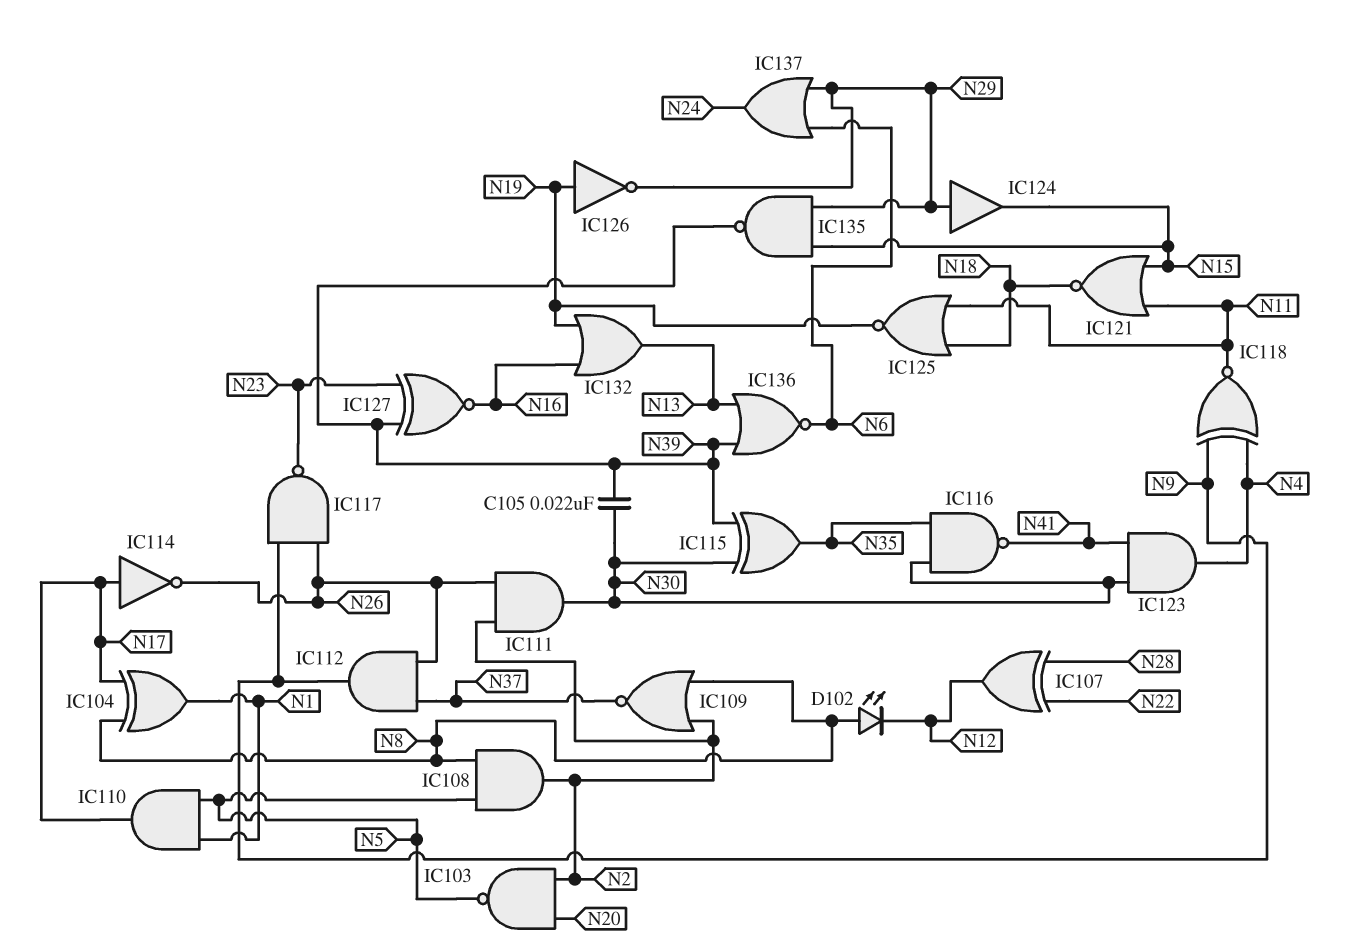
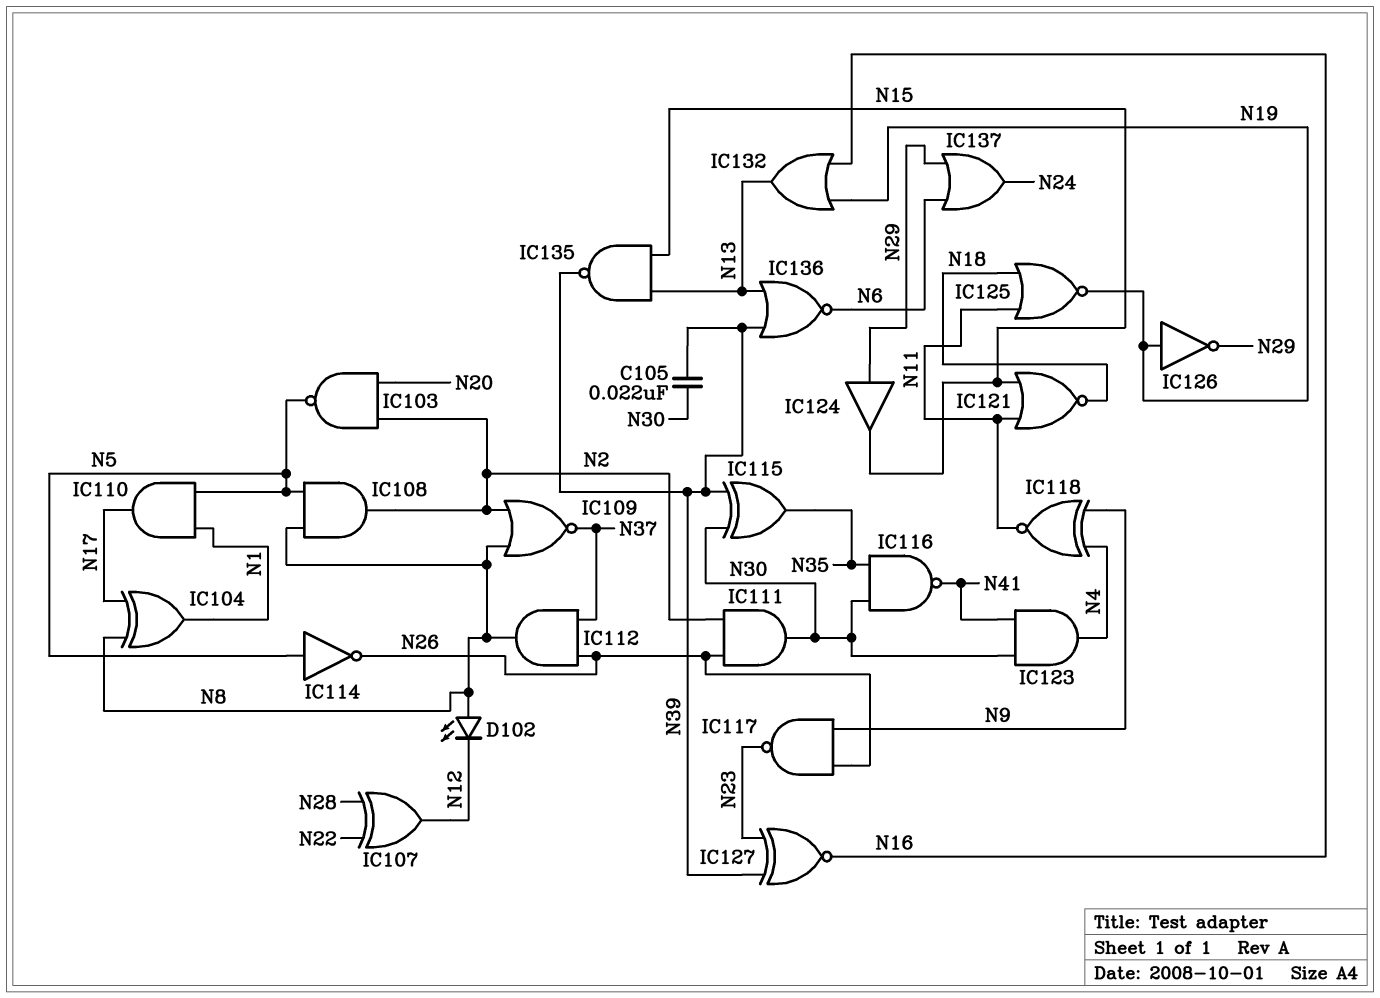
IC112: AND (in N26, in N37, out N9) -> AND (in N26, in N37, out N8)
IC114: NOT (in N17, out N26) -> NOT (in N5, out N26)
IC135: NAND (in N15, in N29, out N39) -> NAND (in N13, in N15, out N39)

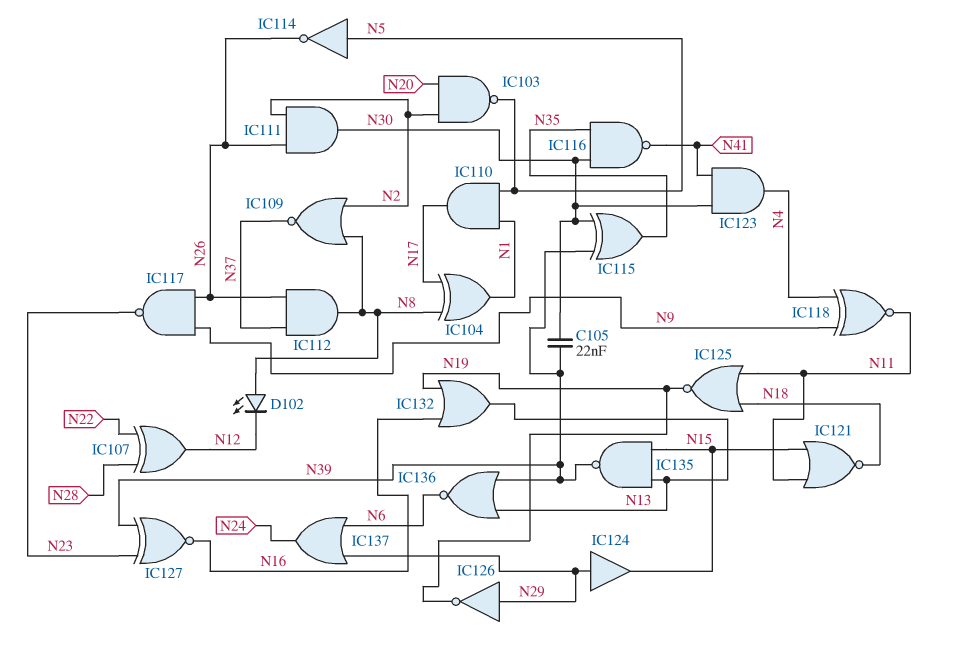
IC108: AND (in N5, in N8, out N2) -> none
IC126: NOT (in N19, out N29) -> NOT (in N29, out N19)

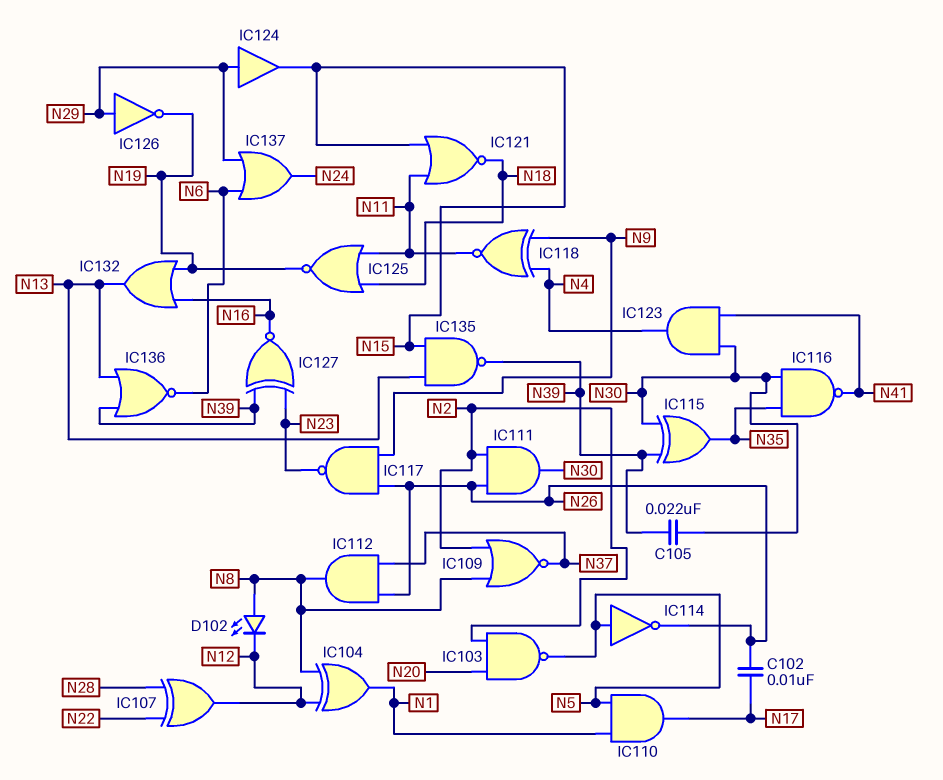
C102: none -> 10nF (N17, N26)
IC104: XOR (in N8, in N17, out N1) -> XOR (in N8, in N12, out N1)

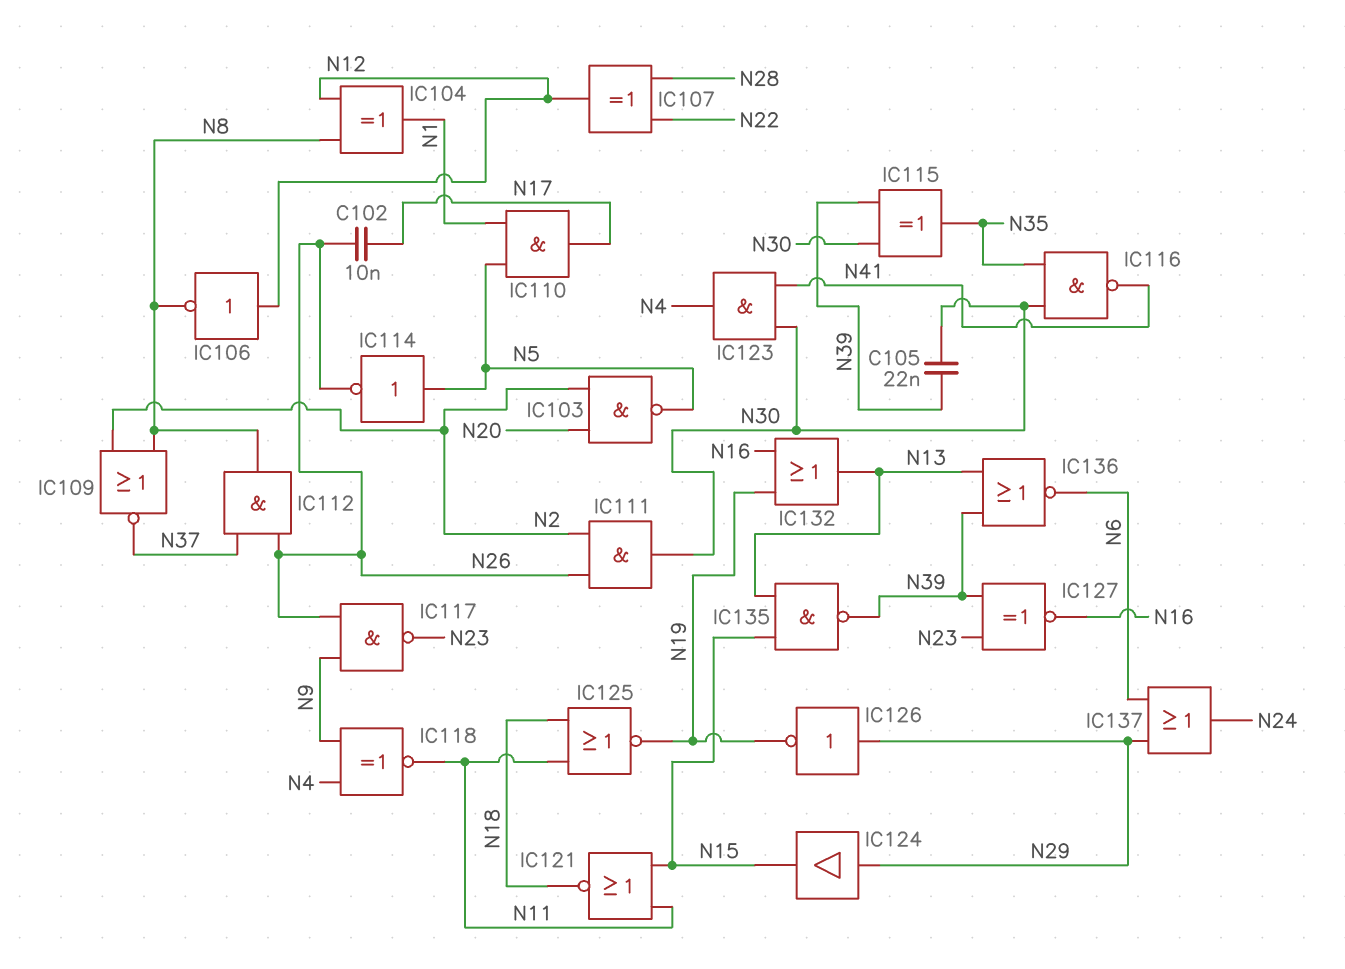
D102: LED (A N8, K N12) -> none
IC106: none -> NOT (in N12, out N8)

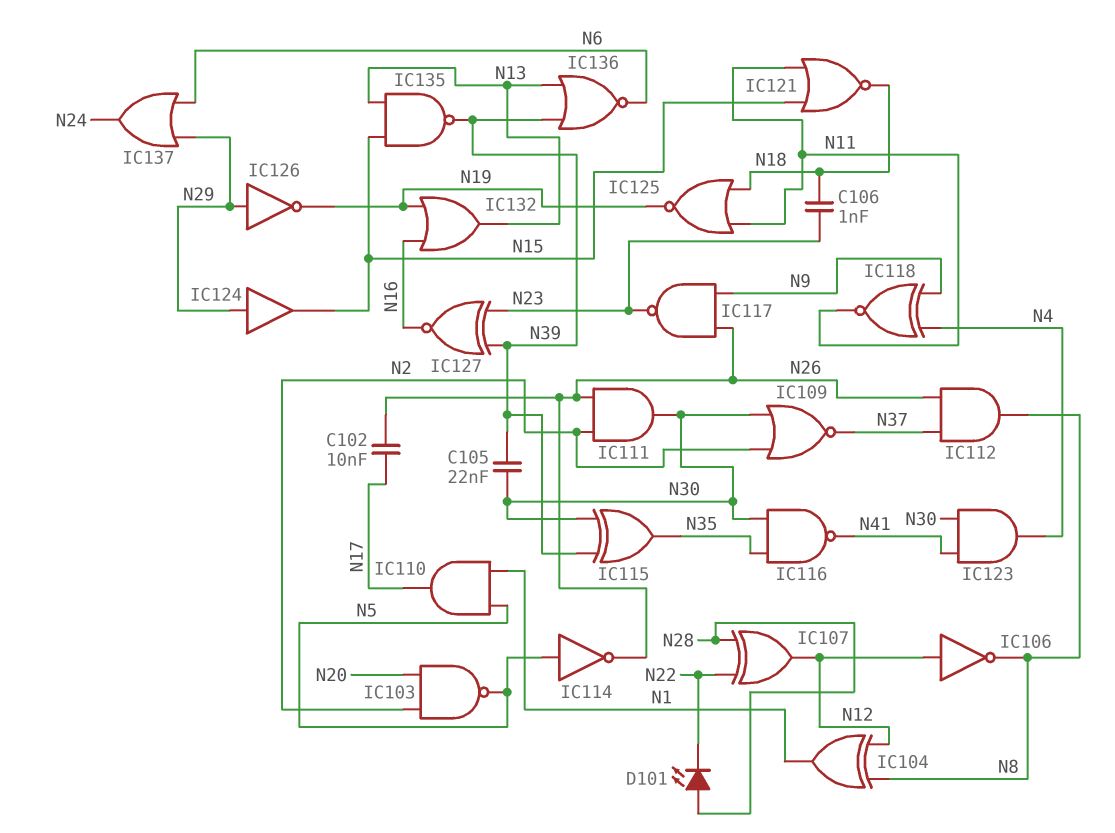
C106: none -> 1nF (N18, N23)
D101: none -> LED (A N28, K N22)
IC109: NOR (in N2, in N8, out N37) -> NOR (in N2, in N30, out N37)

